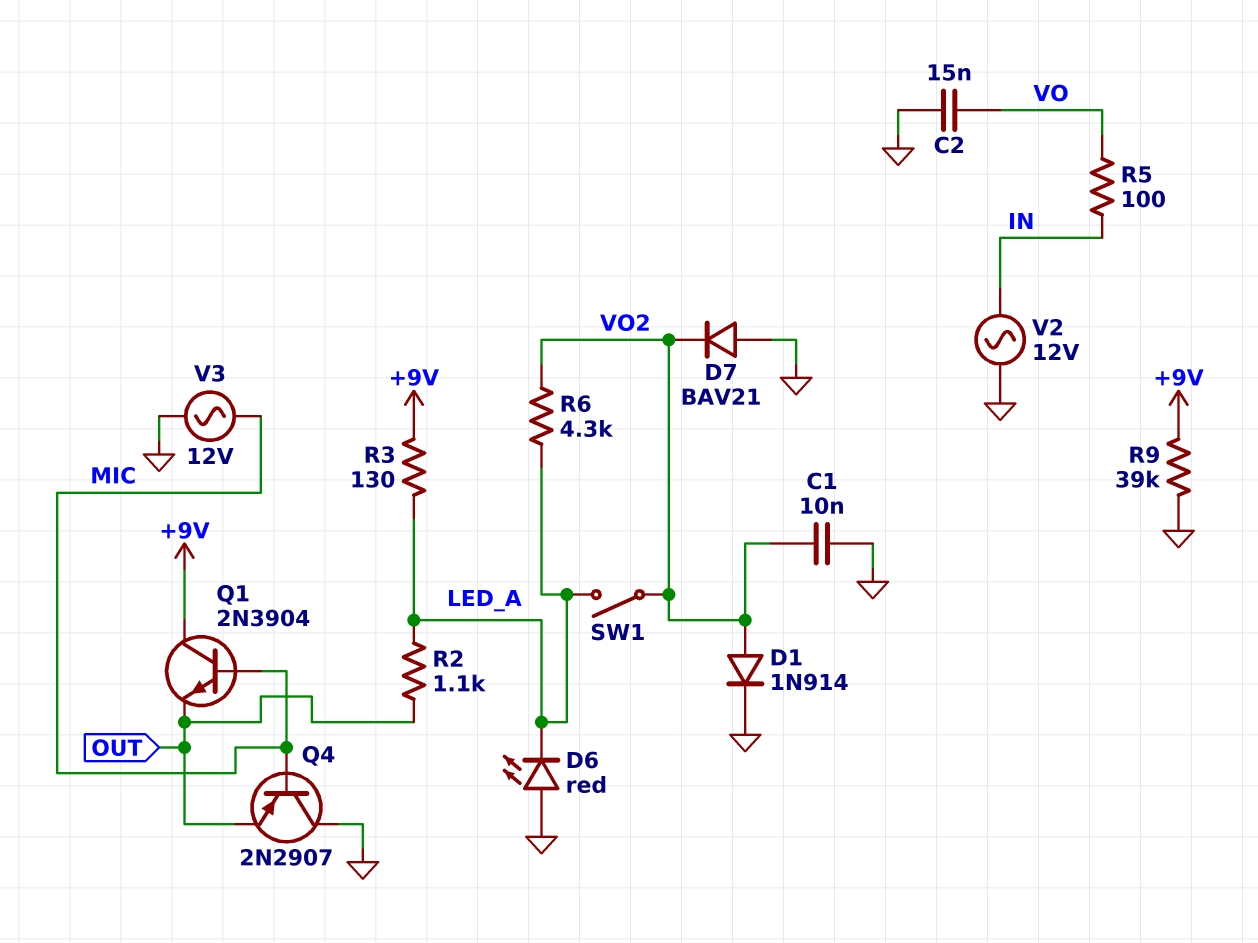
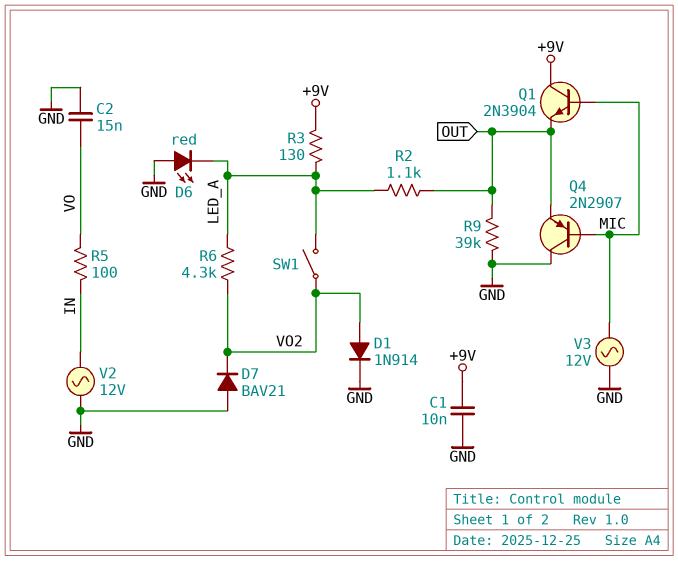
C1: 10nF (GND, VO2) -> 10nF (+9V, GND)
R9: 39k (+9V, GND) -> 39k (GND, OUT)

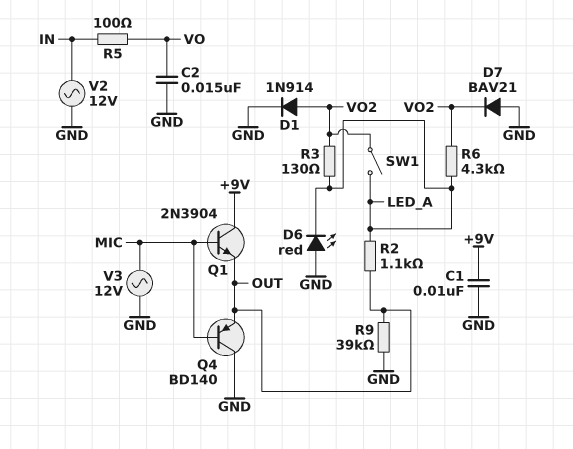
Q4: PNP 2N2907 (B MIC, C GND, E OUT) -> PNP BD140 (B MIC, C GND, E OUT)
R3: 130 (+9V, LED_A) -> 130 (LED_A, VO2)

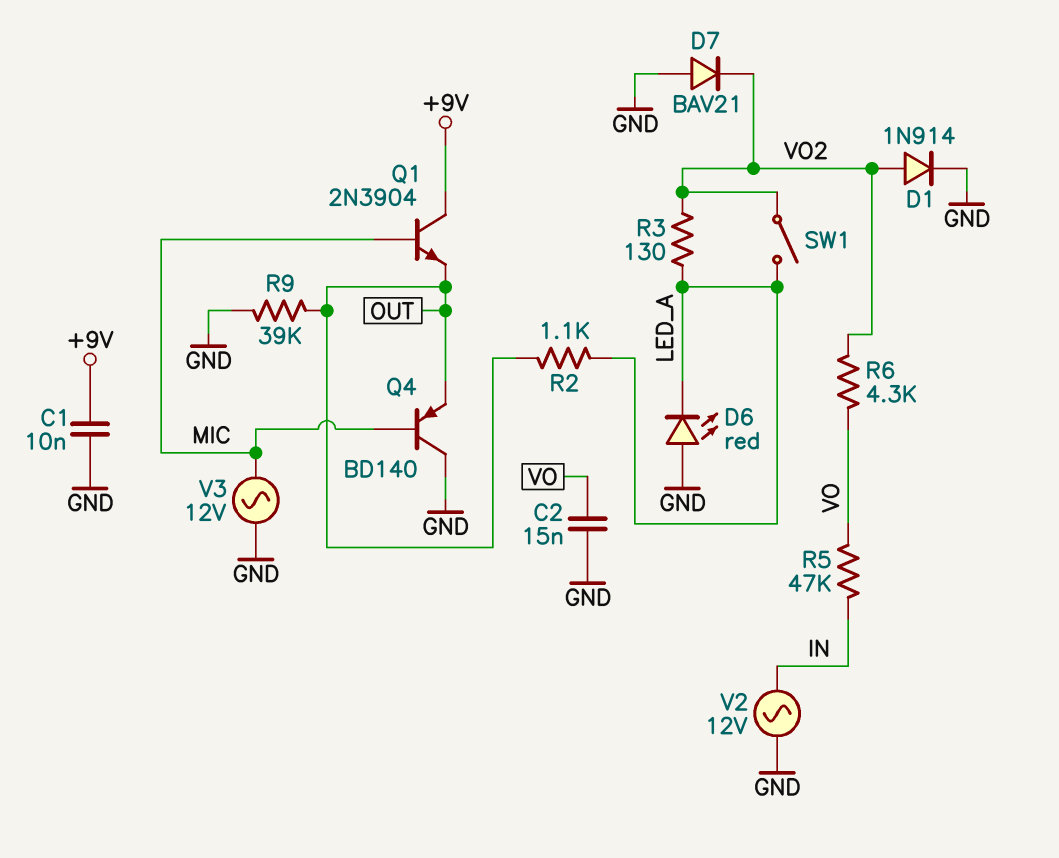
R5: 100 (IN, VO) -> 47k (IN, VO)
R6: 4.3k (LED_A, VO2) -> 4.3k (VO, VO2)

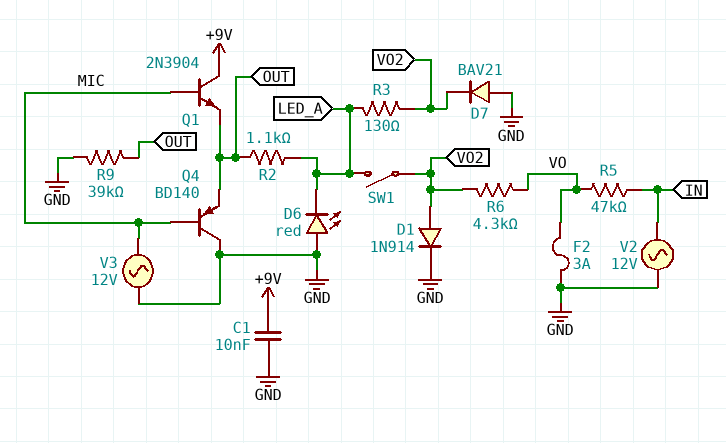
C2: 15nF (GND, VO) -> none
F2: none -> 3A (GND, VO)

